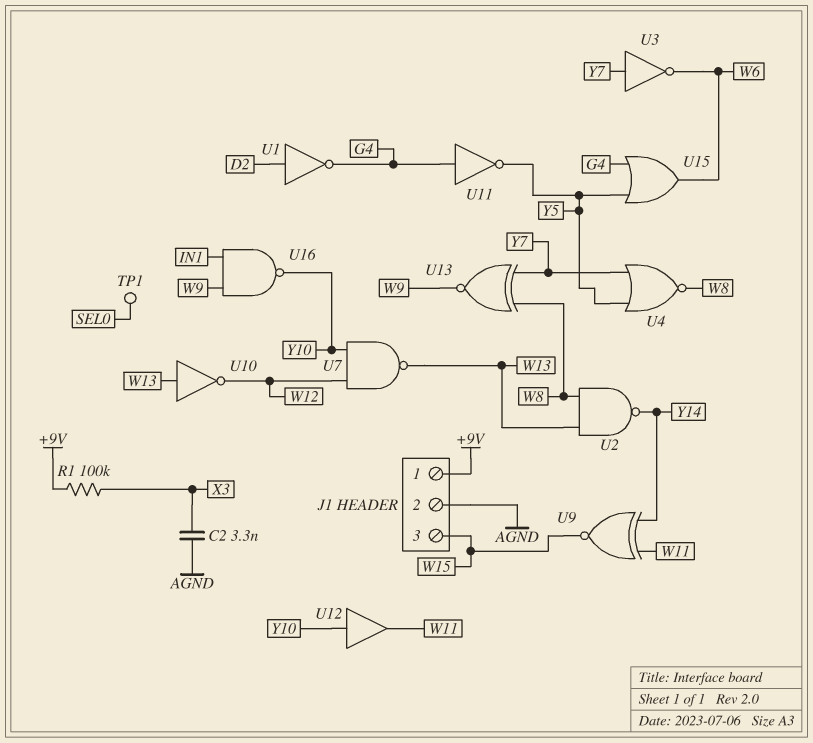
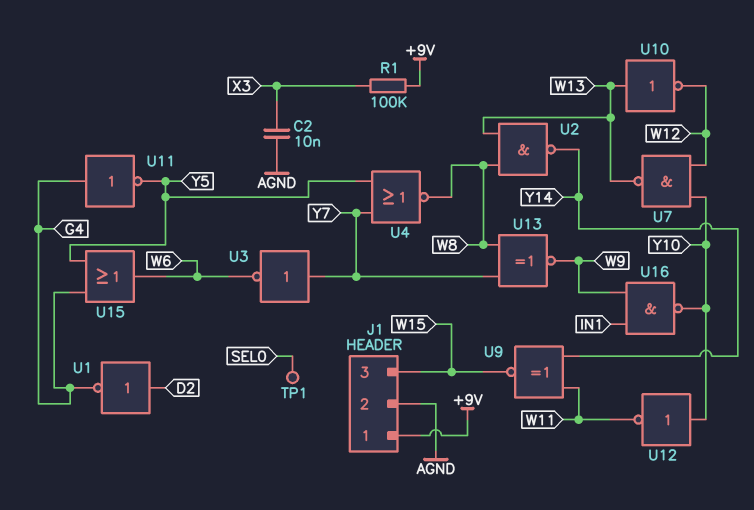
C2: 3.3nF (AGND, X3) -> 10nF (AGND, X3)
U12: buffer (in Y10, out W11) -> NOT (in Y10, out W11)

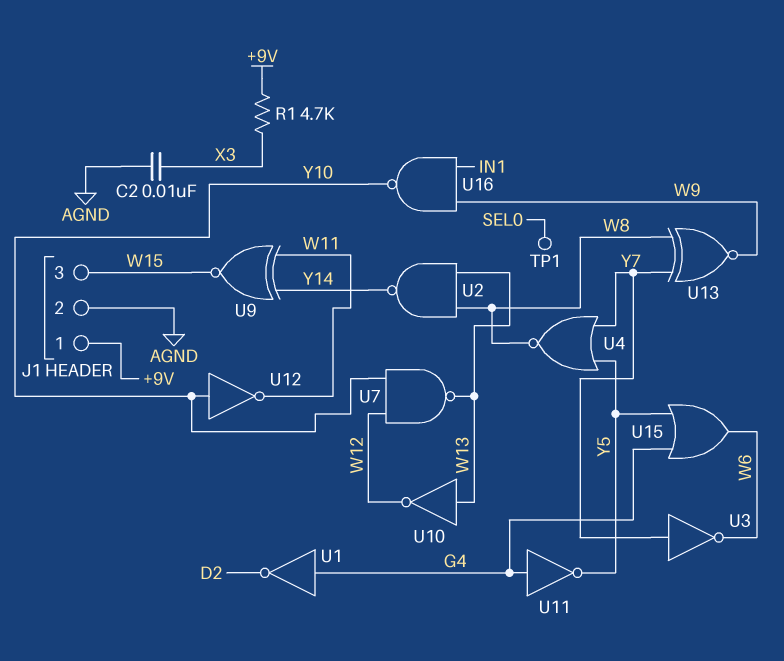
R1: 100k (+9V, X3) -> 4.7k (+9V, X3)
U1: NOT (in D2, out G4) -> NOT (in G4, out D2)

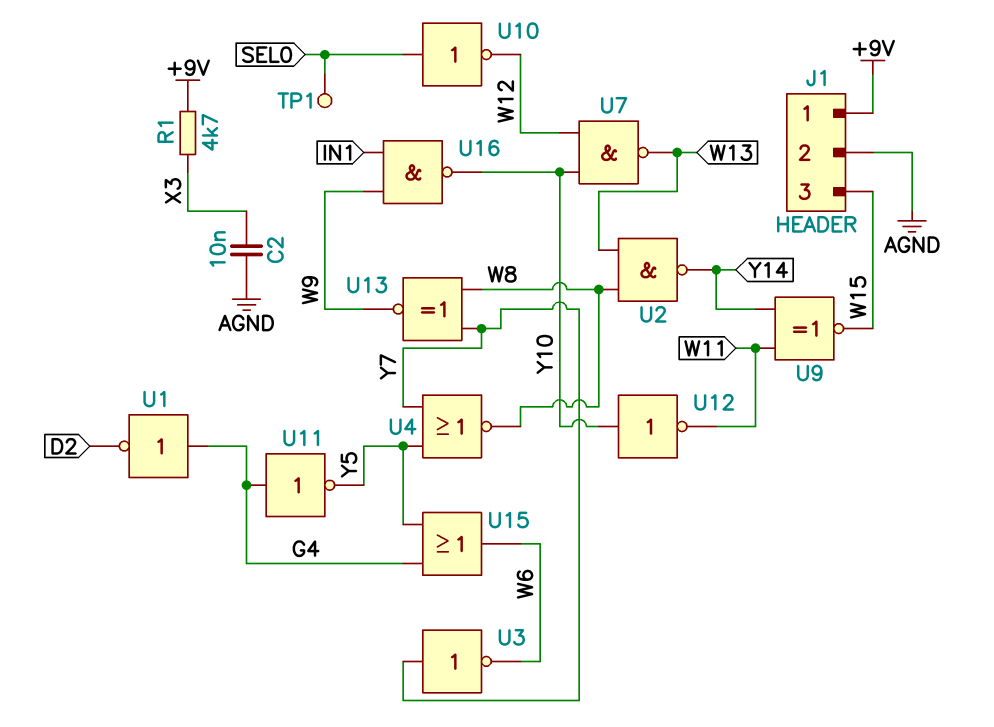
U10: NOT (in W13, out W12) -> NOT (in SEL0, out W12)

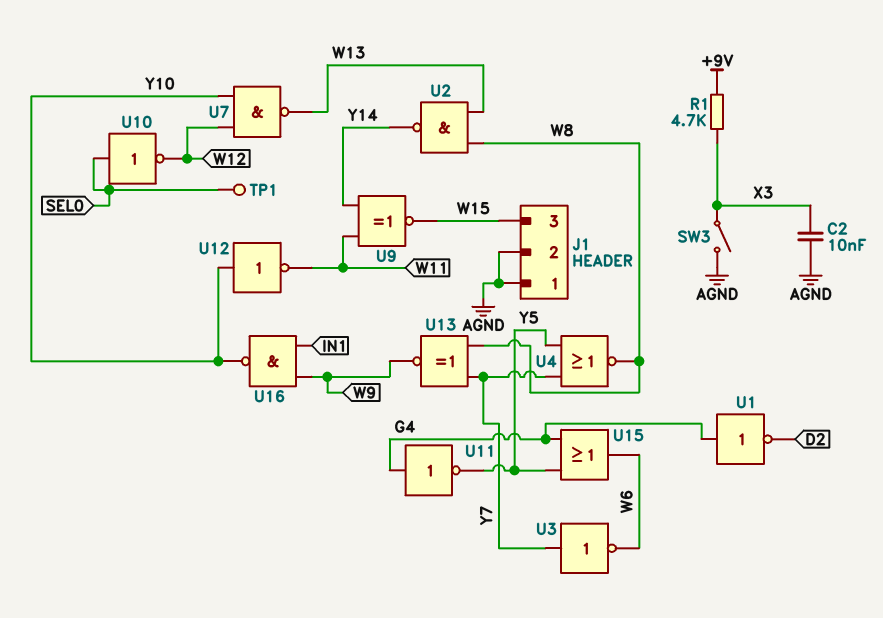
J1 pin 1: +9V -> AGND
SW3: none -> switch (AGND, X3)

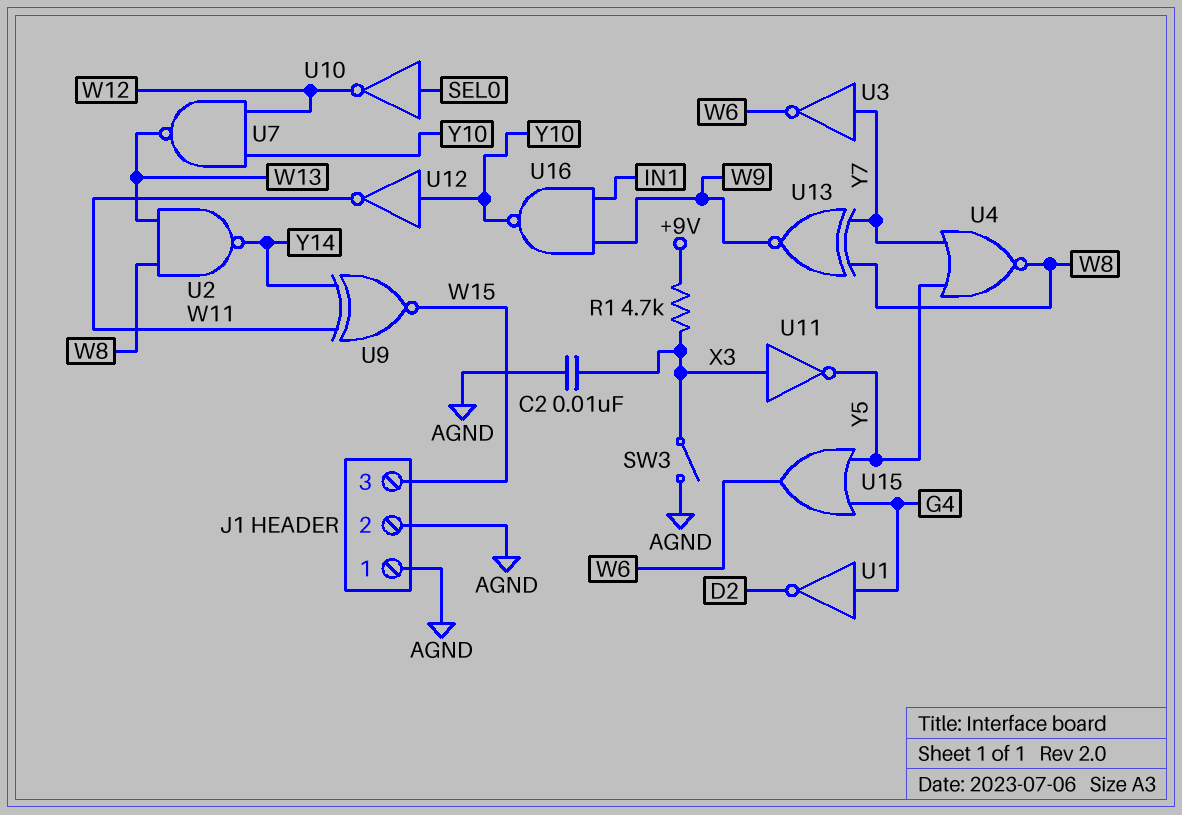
TP1: test point (SEL0) -> none
U11: NOT (in G4, out Y5) -> NOT (in X3, out Y5)

